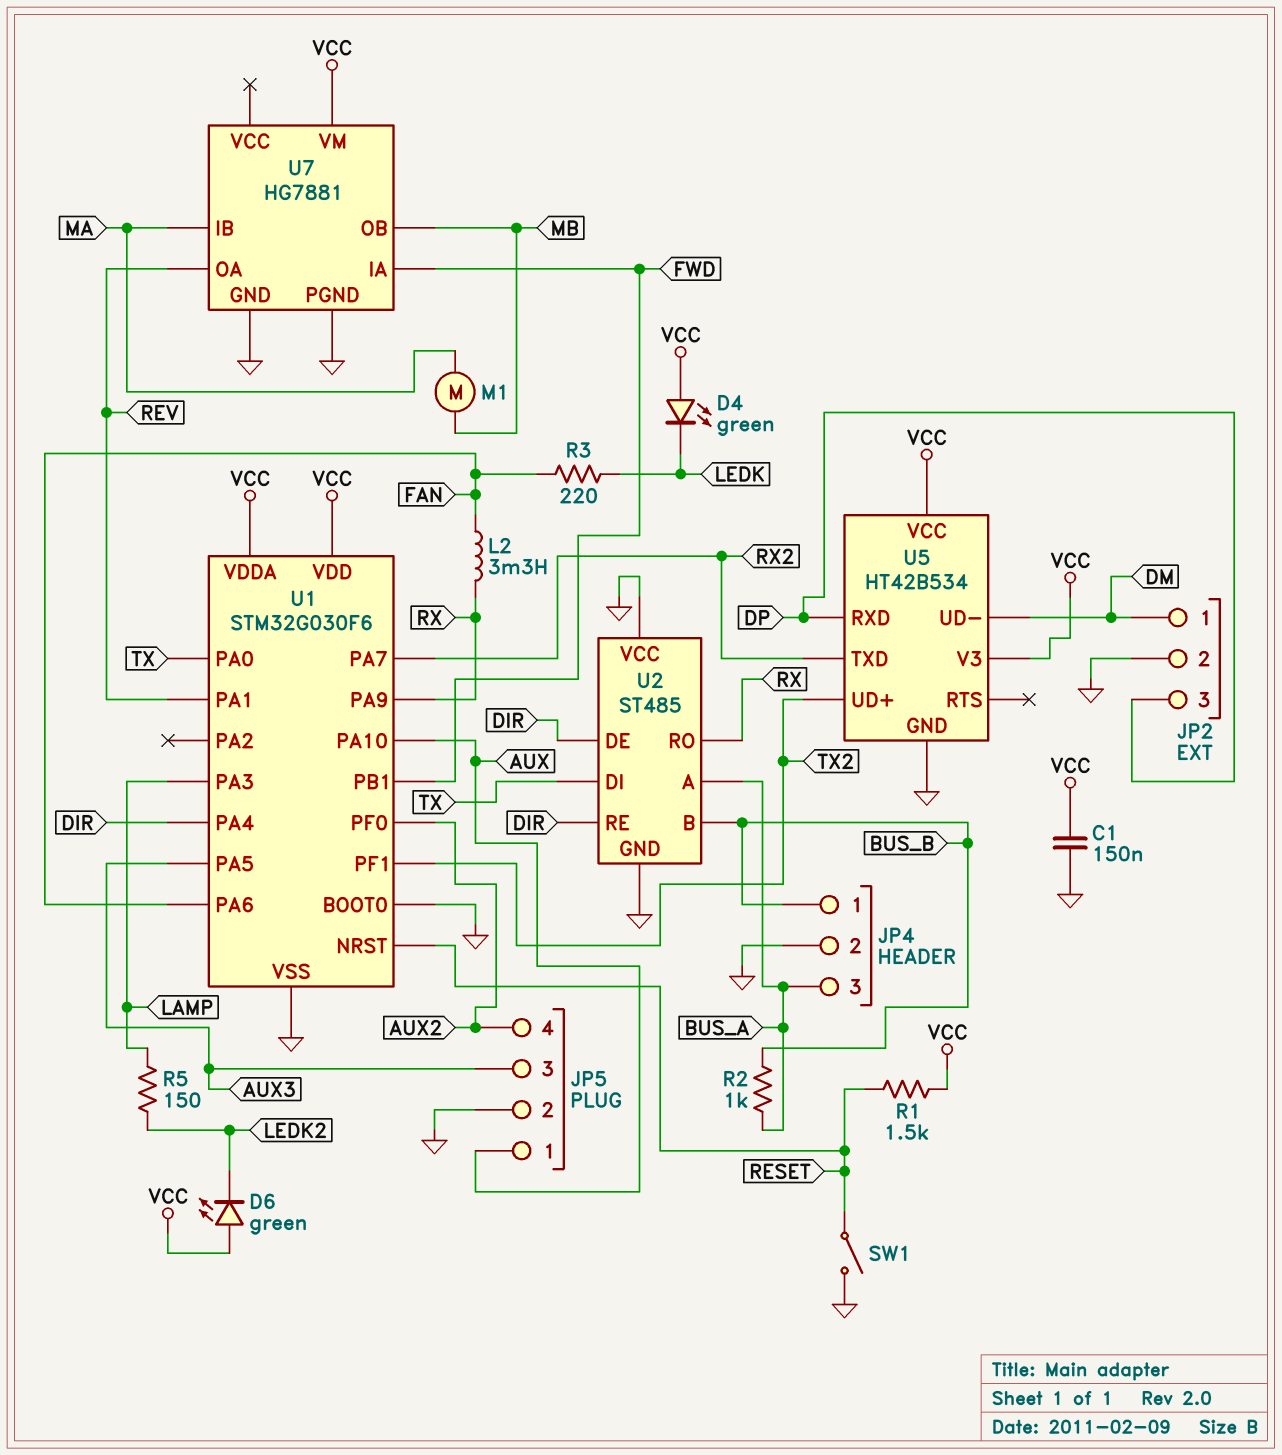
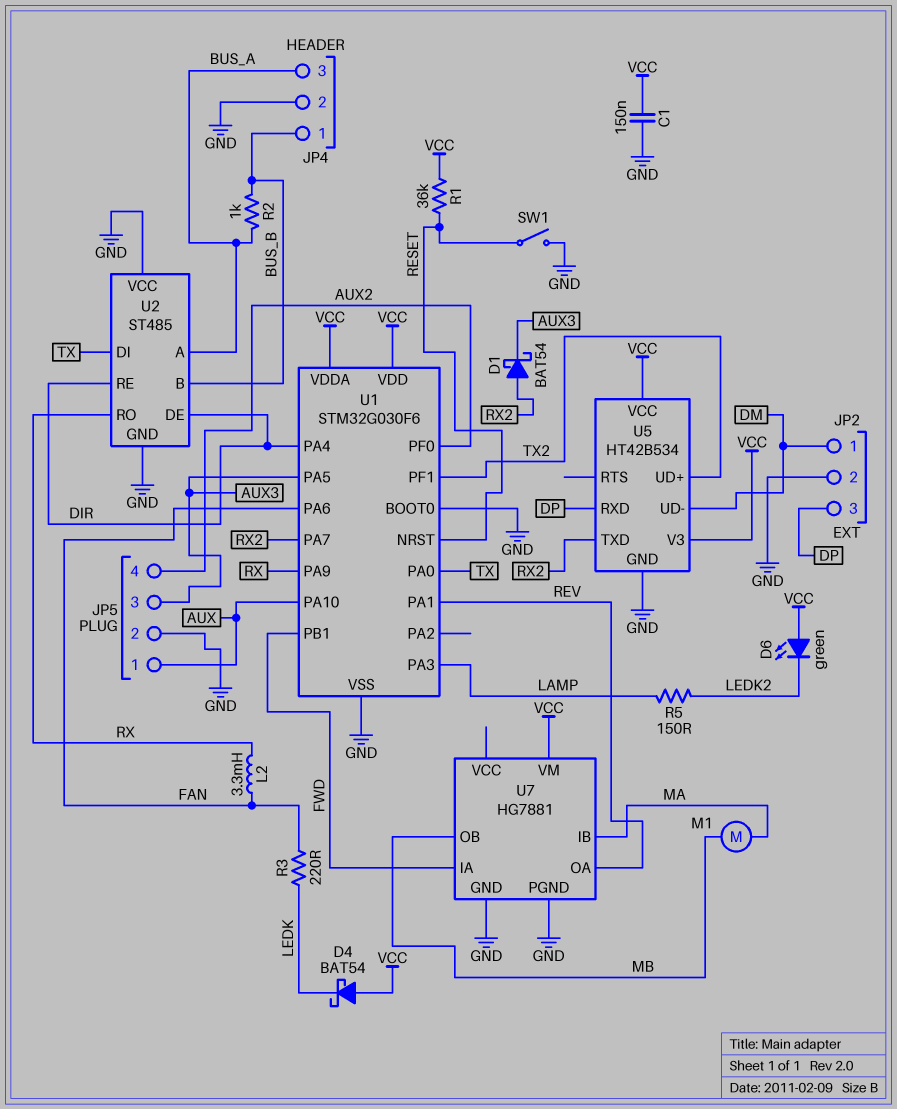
D1: none -> schottky BAT54 (A RX2, K AUX3)
D4: LED green (A VCC, K LEDK) -> schottky BAT54 (A VCC, K LEDK)
R1: 1.5k (RESET, VCC) -> 36k (RESET, VCC)

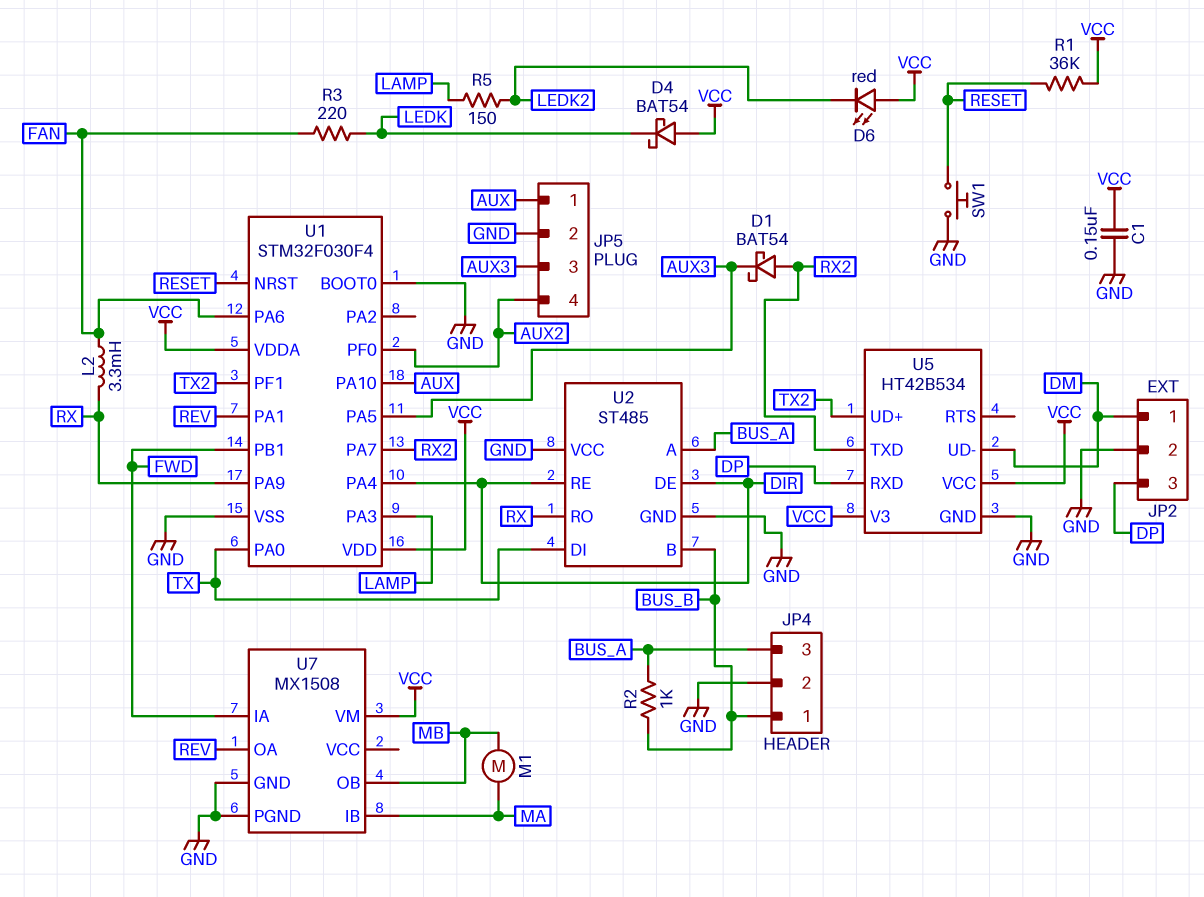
D6: LED green (A VCC, K LEDK2) -> LED red (A VCC, K LEDK2)
SW1: switch (GND, RESET) -> button (GND, RESET)
U1: STM32G030F6 -> STM32F030F4
U7: HG7881 -> MX1508

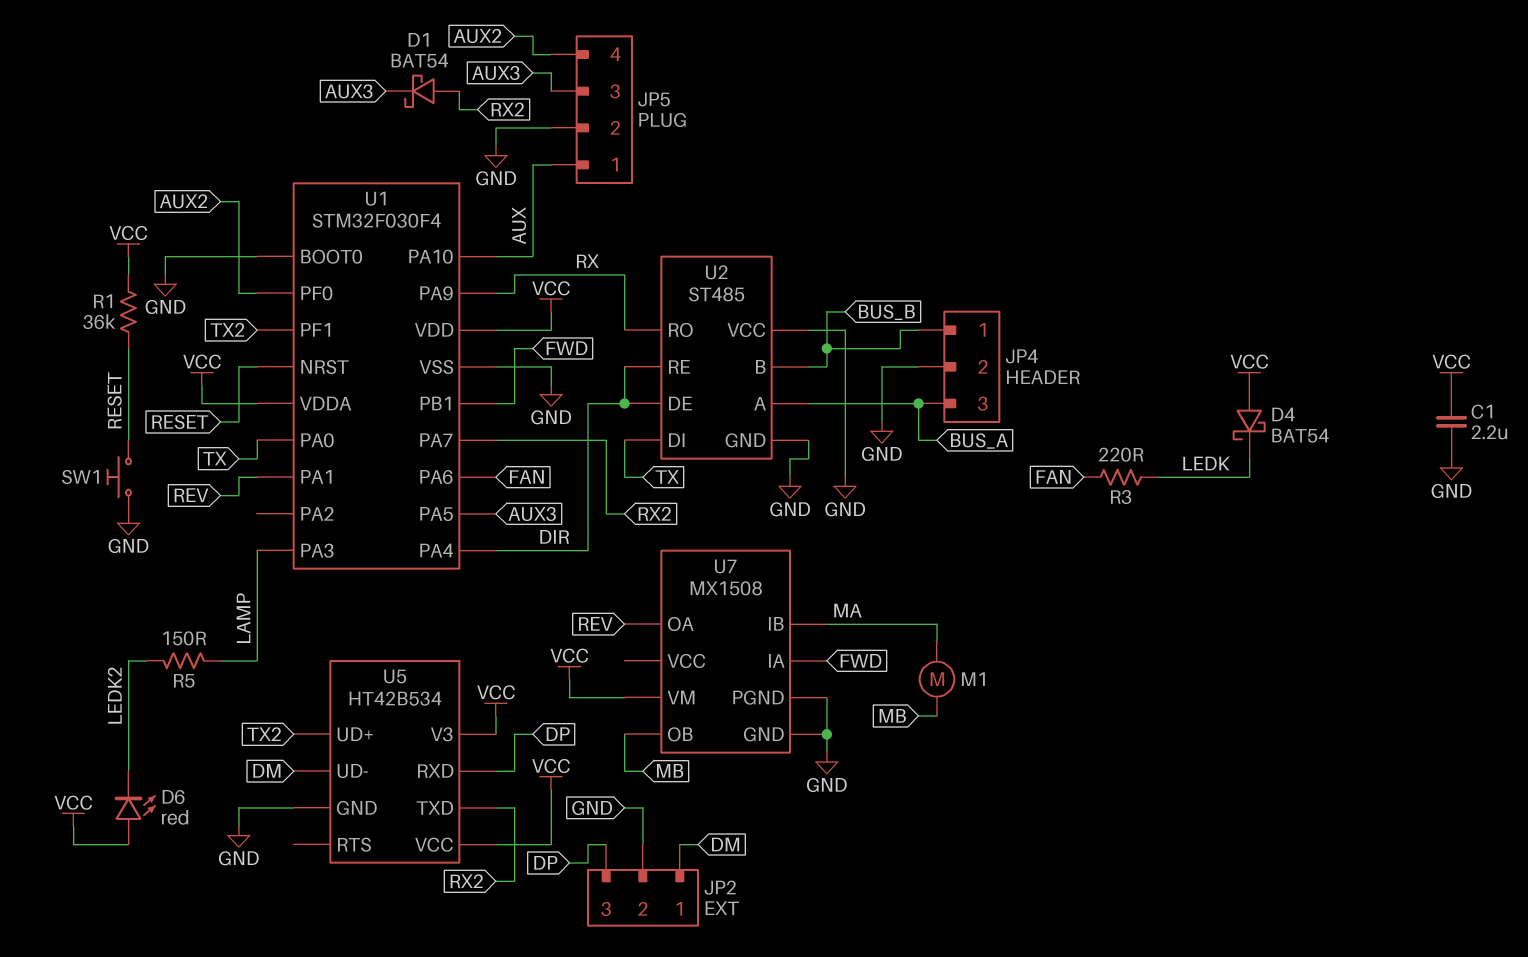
C1: 150nF (GND, VCC) -> 2.2uF (GND, VCC)
L2: 3.3mH (FAN, RX) -> none
R2: 1k (BUS_A, BUS_B) -> none

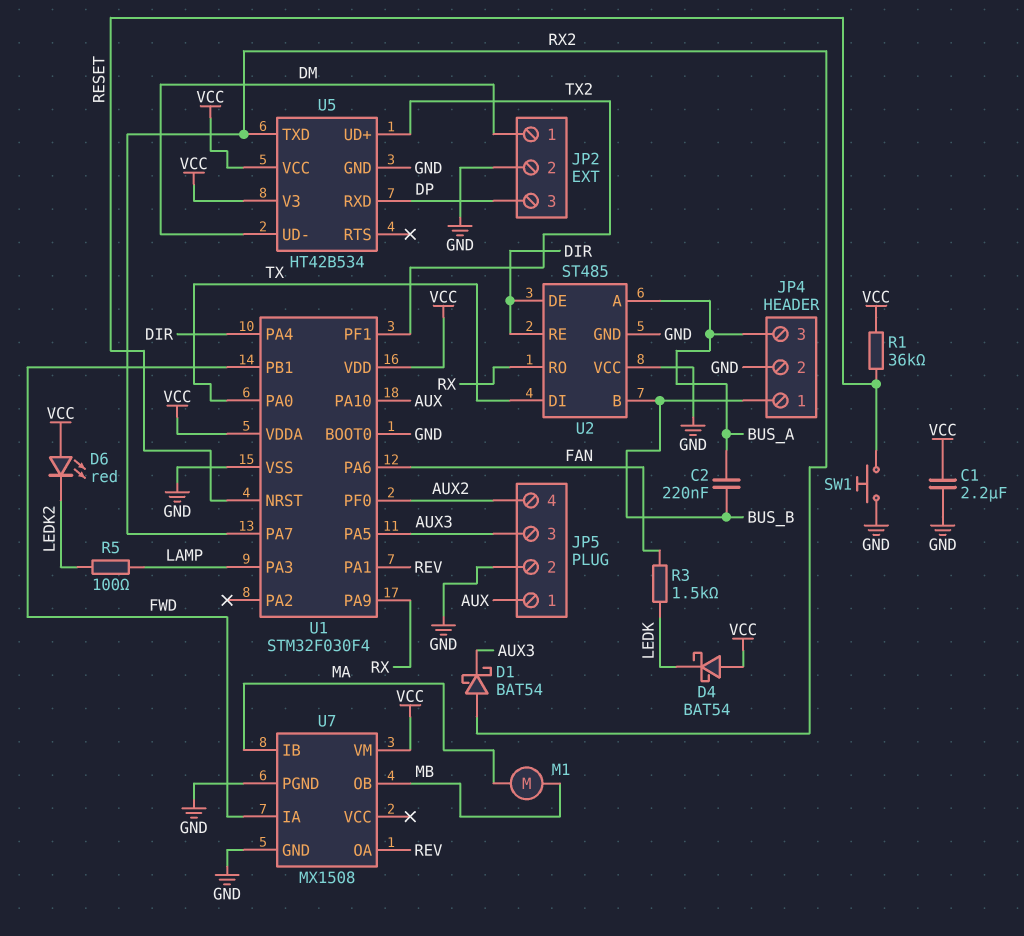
C2: none -> 220nF (BUS_A, BUS_B)
R3: 220 (FAN, LEDK) -> 1.5k (FAN, LEDK)
R5: 150 (LAMP, LEDK2) -> 100 (LAMP, LEDK2)

